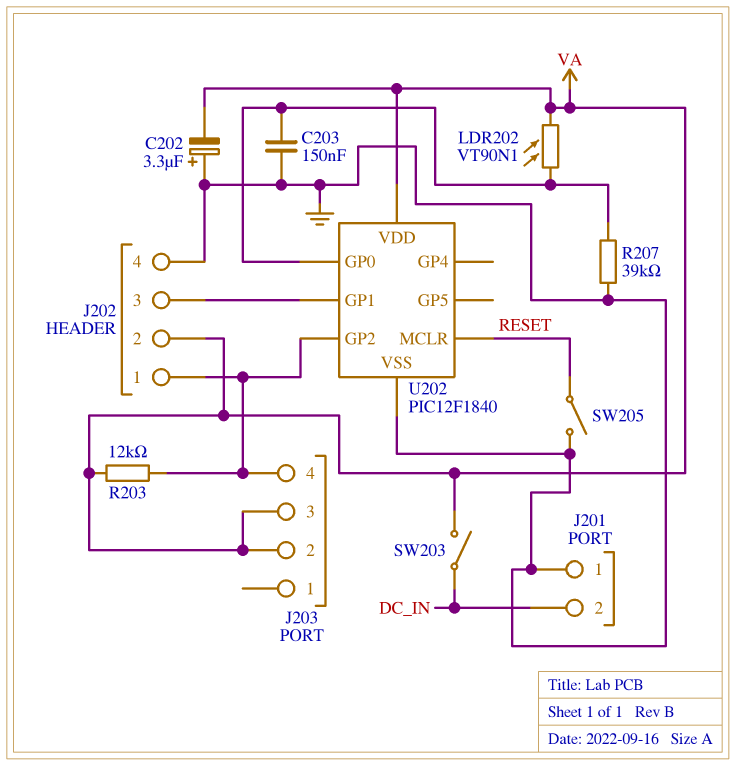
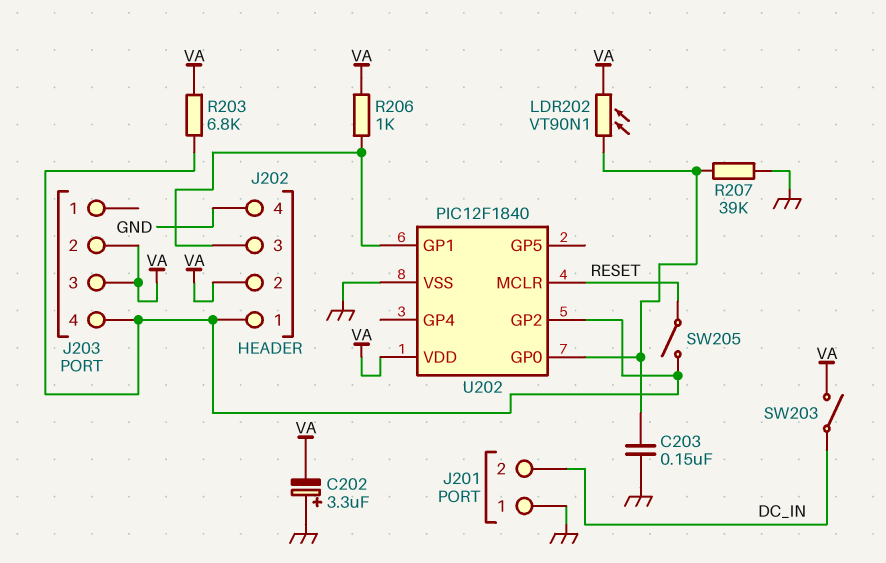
R203: 12k (J202/1, VA) -> 6.8k (J202/1, VA)
R206: none -> 1k (J202/3, VA)
SW205: switch (GND, RESET) -> switch (J202/1, RESET)

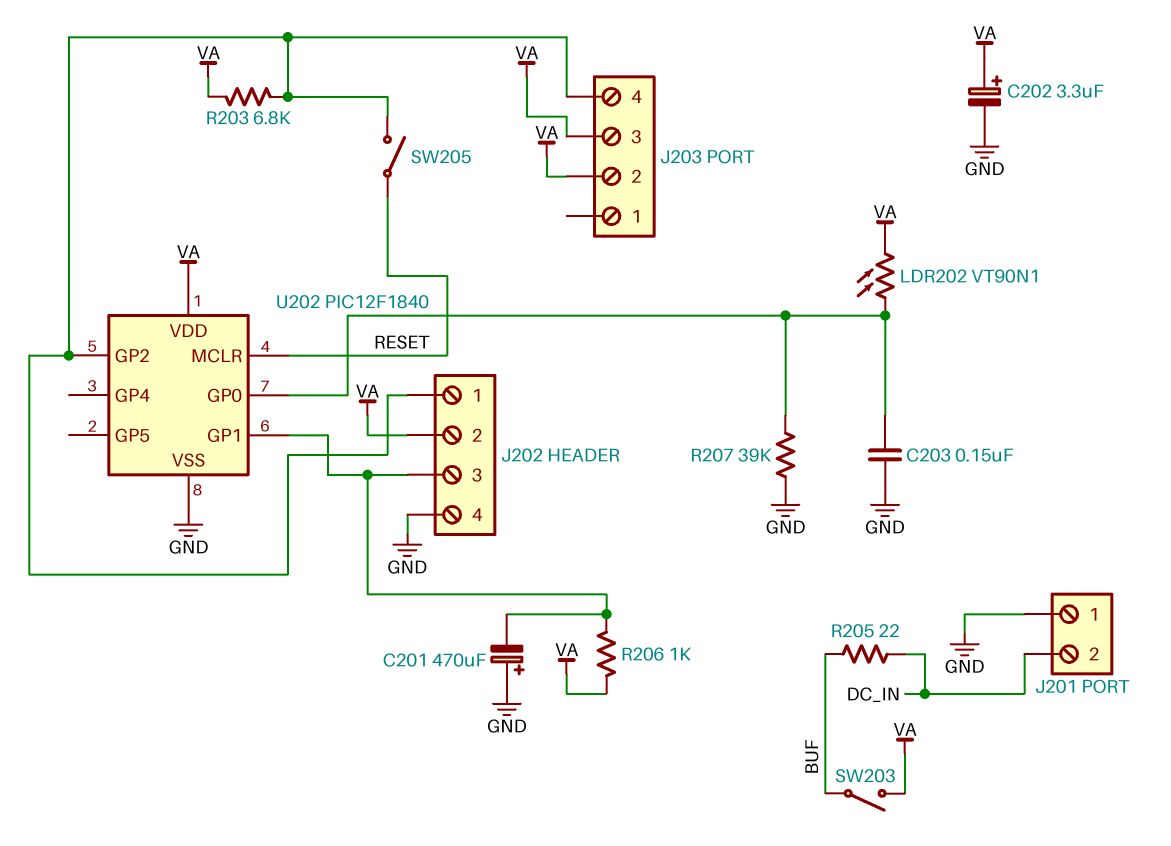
C201: none -> 470uF (plus GND, minus J202/3)
C202: 3.3uF (plus GND, minus VA) -> 3.3uF (plus VA, minus GND)
R205: none -> 22 (BUF, DC_IN)
SW203: switch (DC_IN, VA) -> switch (BUF, VA)

